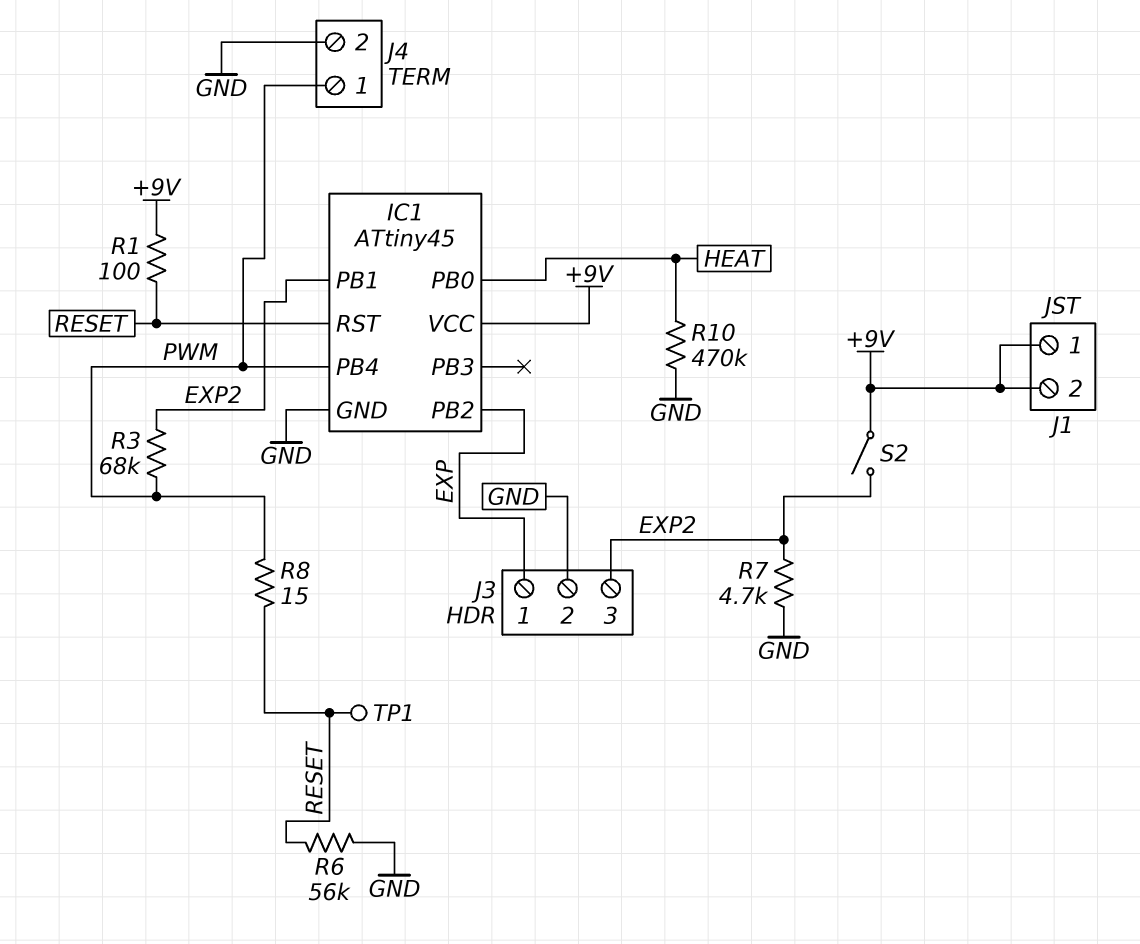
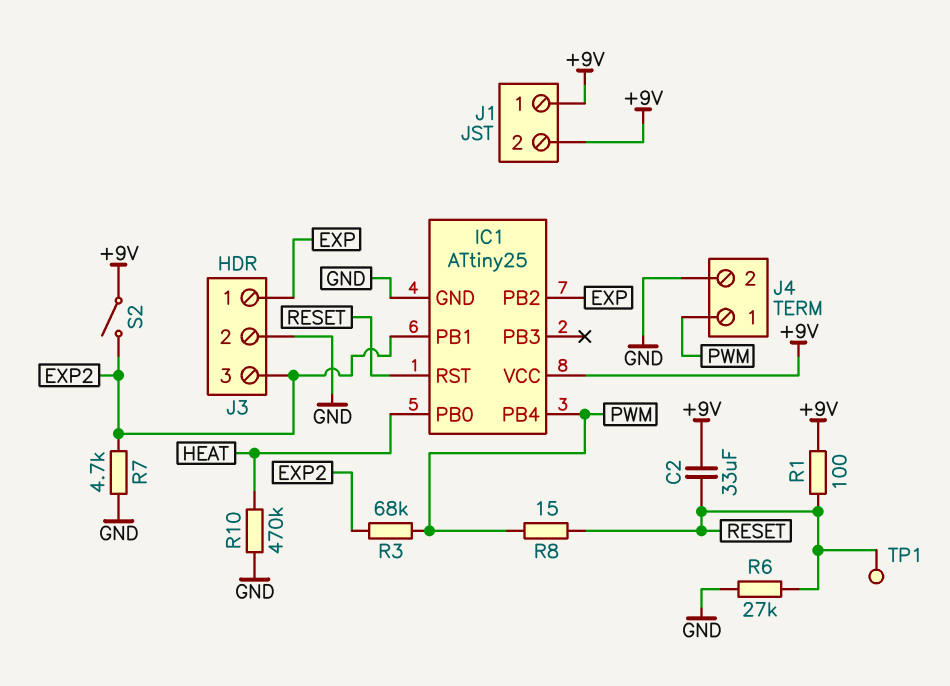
C2: none -> 33uF (+9V, RESET)
IC1: ATtiny45 -> ATtiny25
R6: 56k (GND, RESET) -> 27k (GND, RESET)

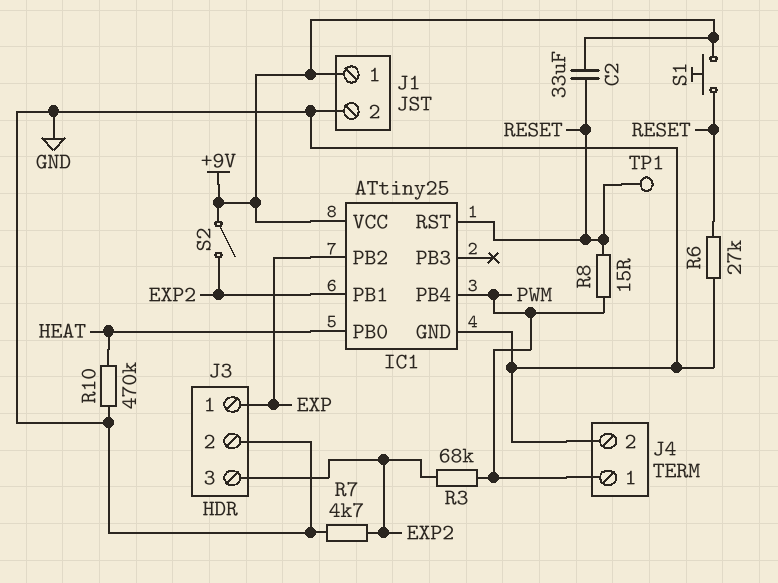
J1 pin 2: +9V -> GND
R1: 100 (+9V, RESET) -> none
S1: none -> button (+9V, RESET)

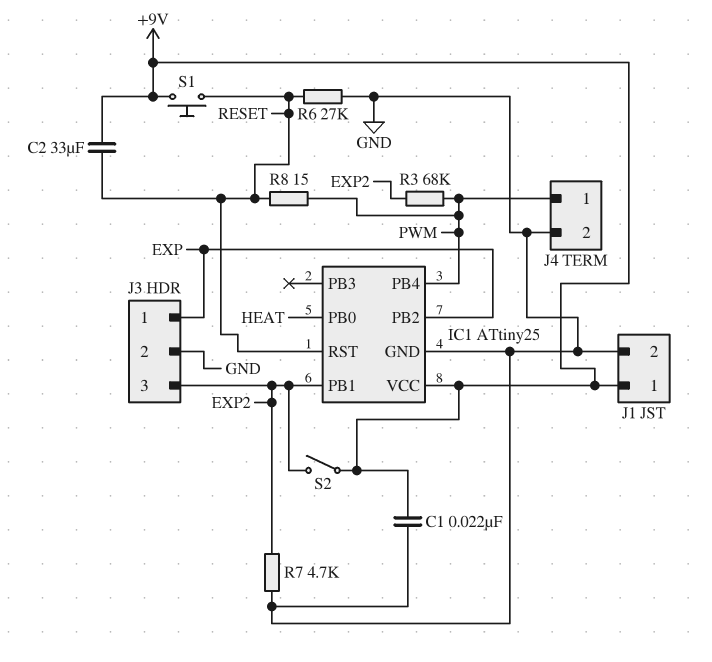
C1: none -> 22nF (+9V, GND)
R10: 470k (GND, HEAT) -> none
TP1: test point (RESET) -> none

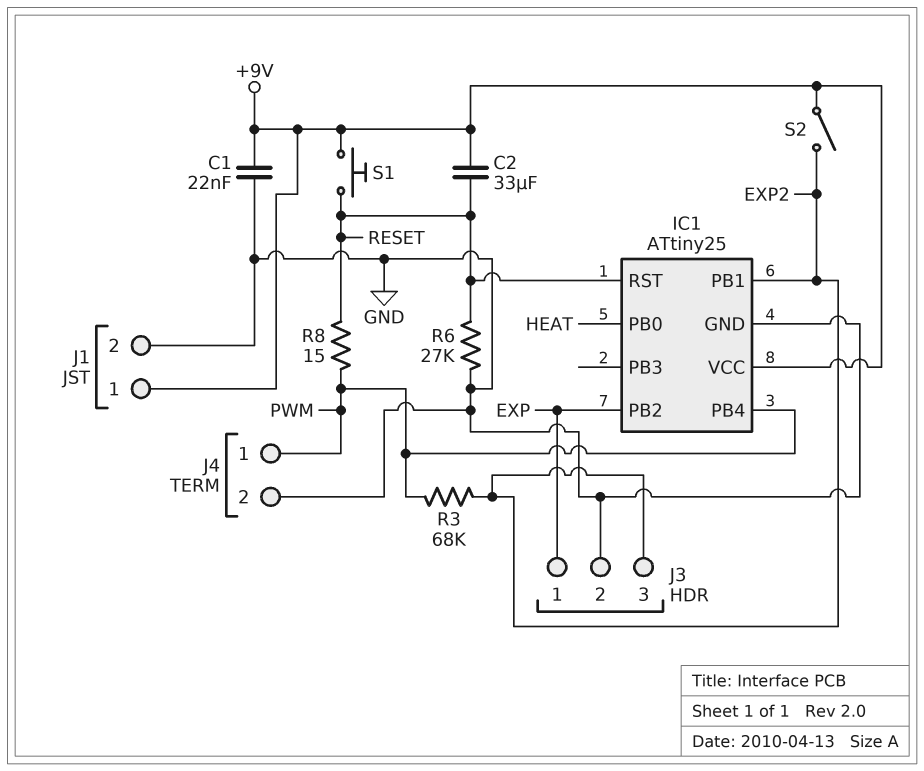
R7: 4.7k (EXP2, GND) -> none

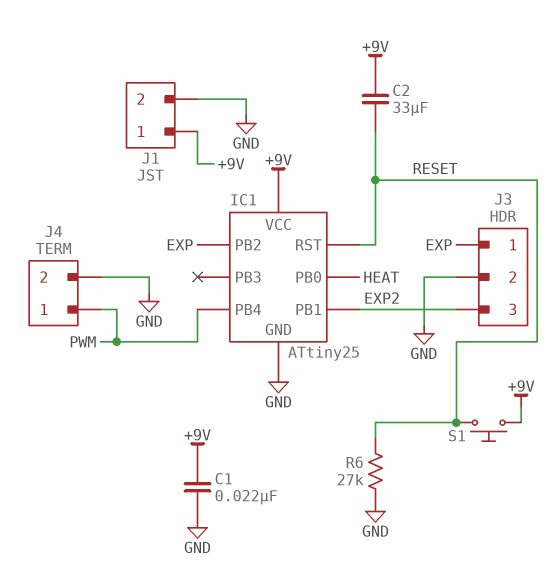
R3: 68k (EXP2, PWM) -> none
R8: 15 (PWM, RESET) -> none
S2: switch (+9V, EXP2) -> none

